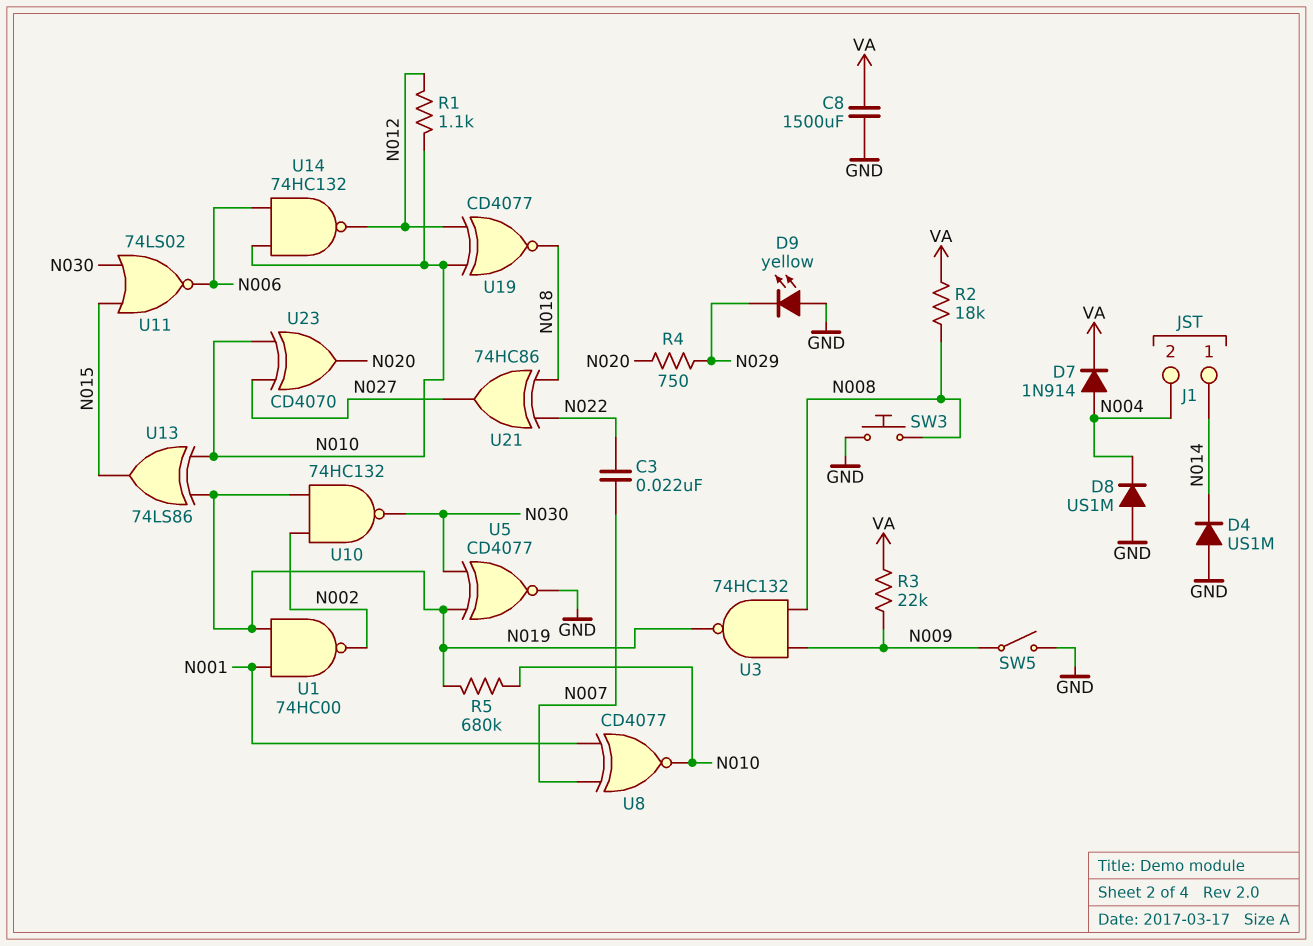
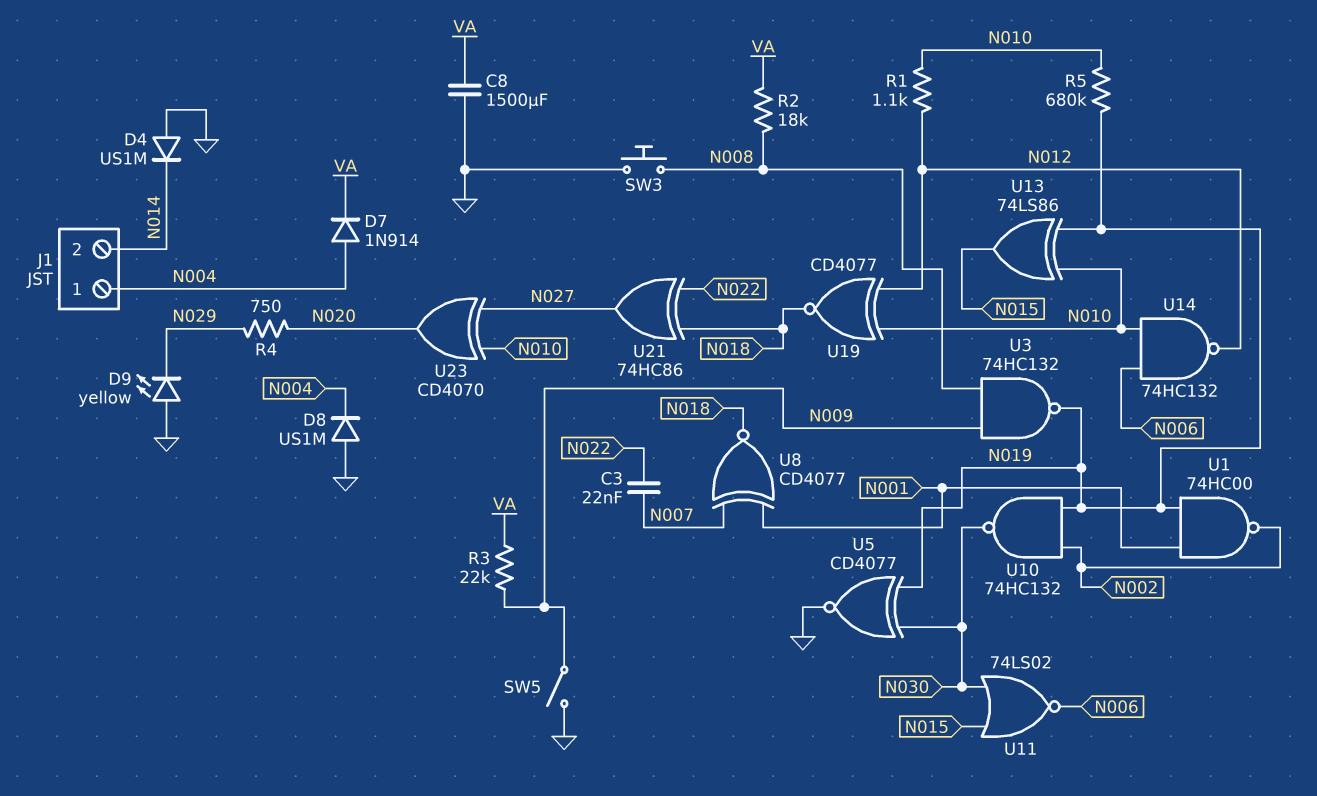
J1 pin 1: N014 -> N004
J1 pin 2: N004 -> N014
U8: XNOR CD4077 (in N001, in N007, out N010) -> XNOR CD4077 (in N001, in N007, out N018)

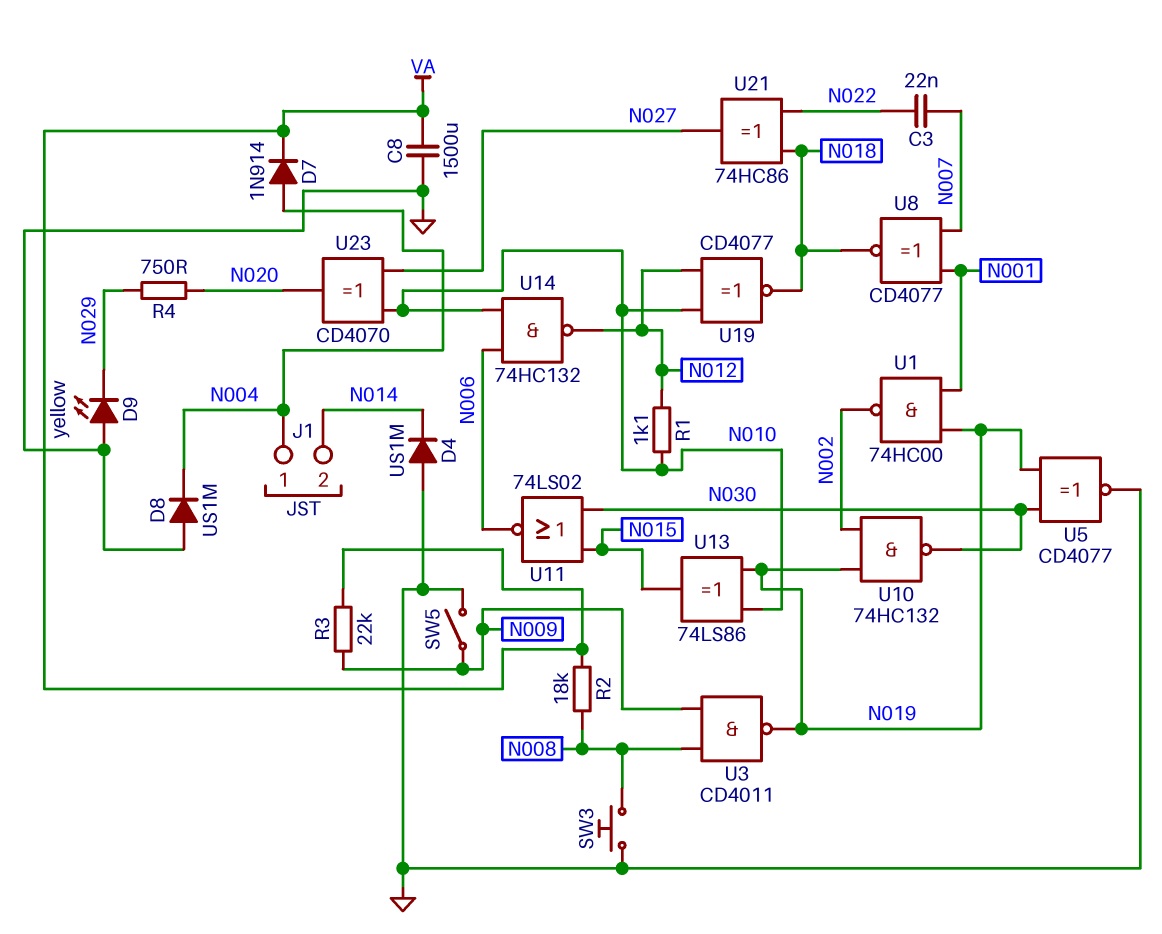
R5: 680k (N010, N019) -> none
U3: NAND 74HC132 (in N008, in N009, out N019) -> NAND CD4011 (in N008, in N009, out N019)

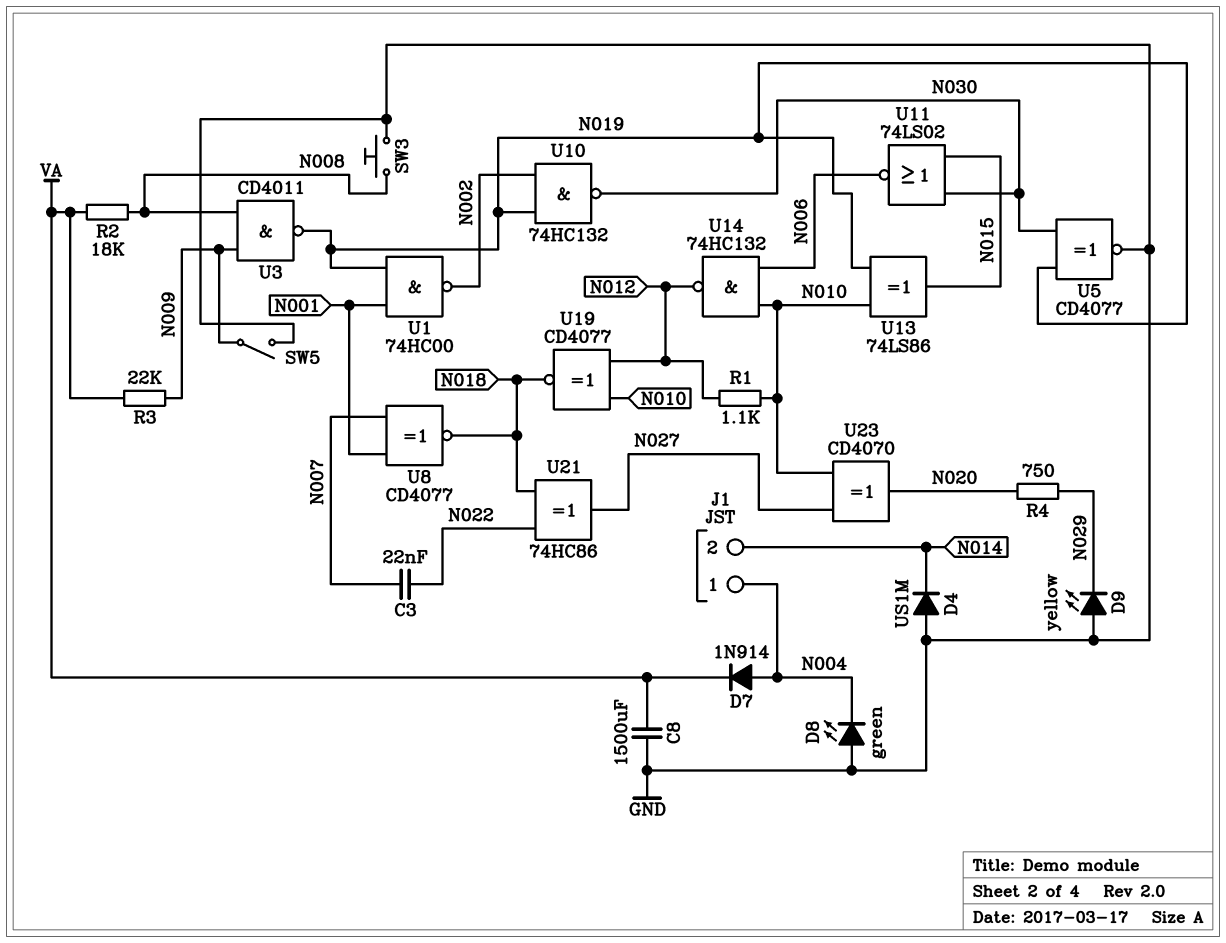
D8: diode US1M (A GND, K N004) -> LED green (A GND, K N004)

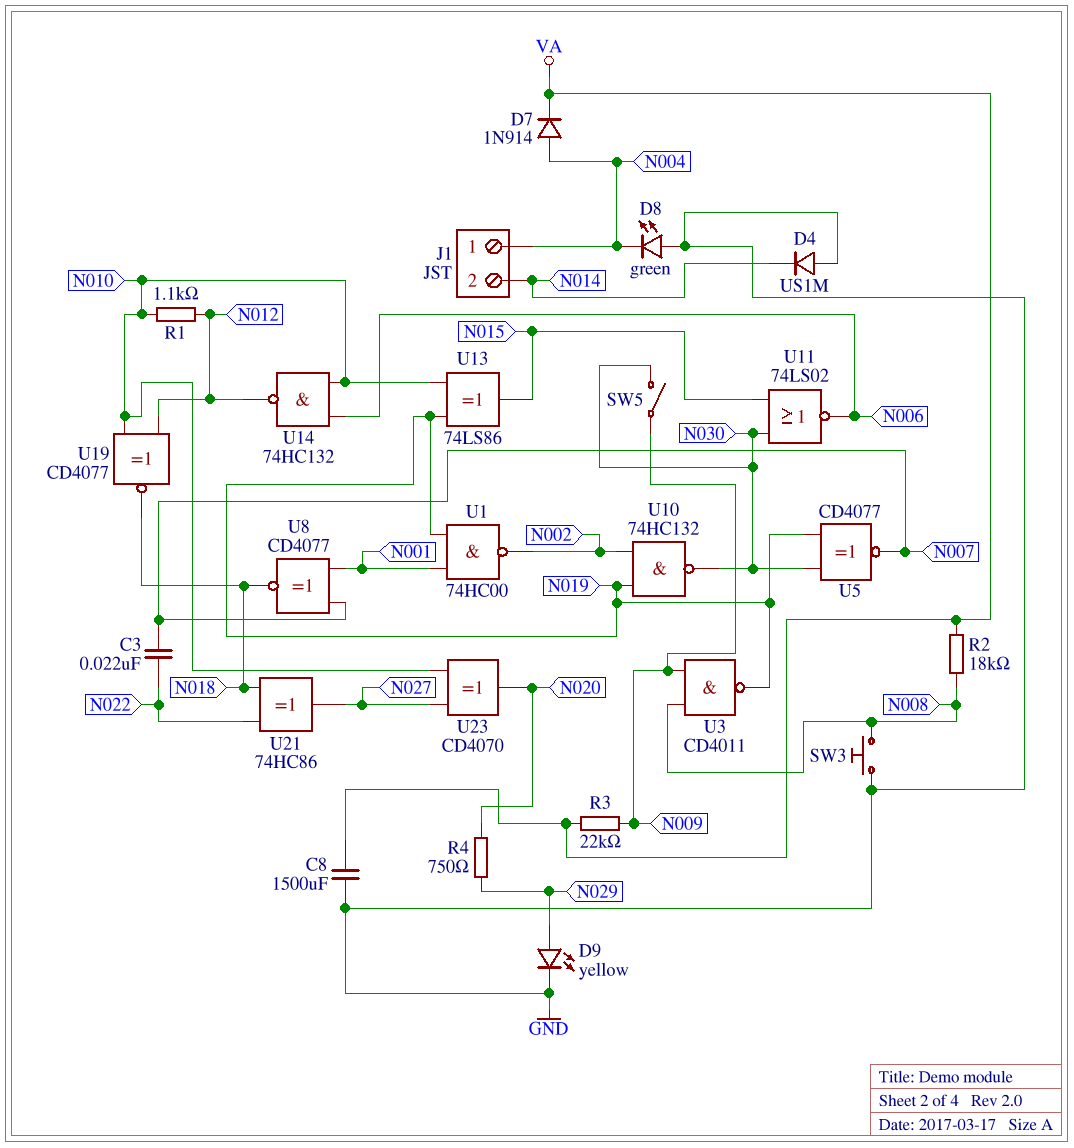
D9: LED yellow (A GND, K N029) -> LED yellow (A N029, K GND)
SW5: switch (GND, N009) -> switch (N009, N030)
U5: XNOR CD4077 (in N019, in N030, out GND) -> XNOR CD4077 (in N019, in N030, out N007)

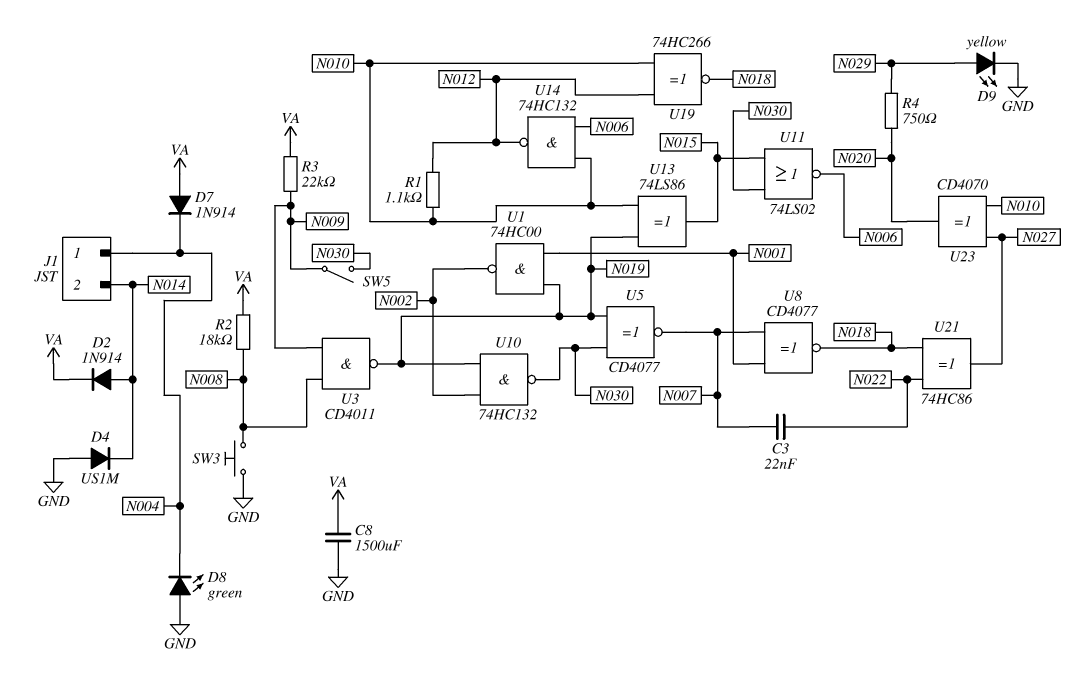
D2: none -> diode 1N914 (A N014, K VA)
D7: diode 1N914 (A N004, K VA) -> diode 1N914 (A VA, K N004)
U19: XNOR CD4077 (in N010, in N012, out N018) -> XNOR 74HC266 (in N010, in N012, out N018)

